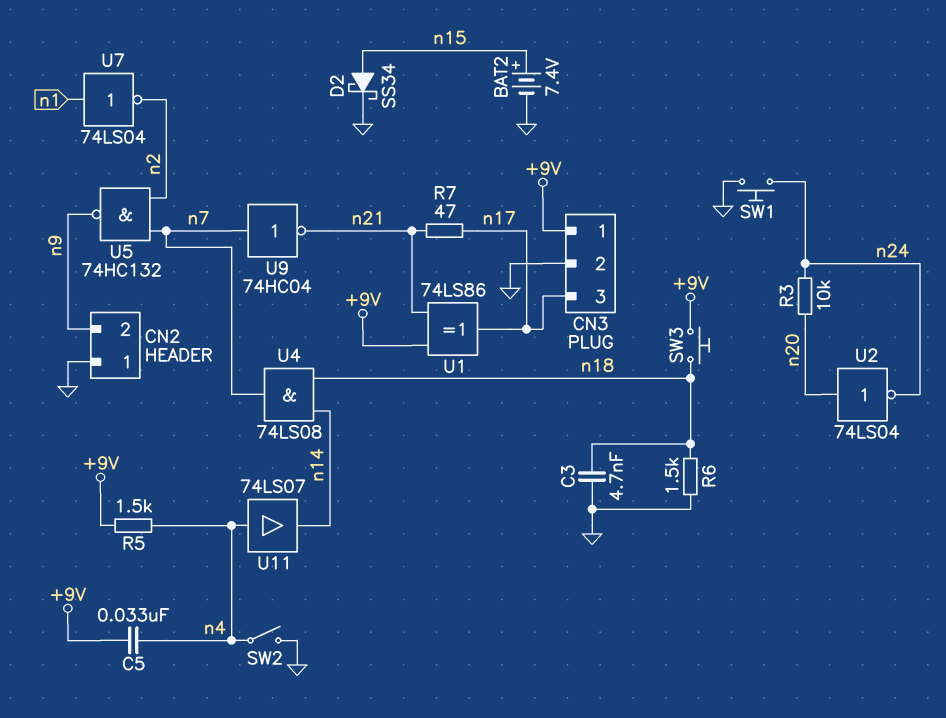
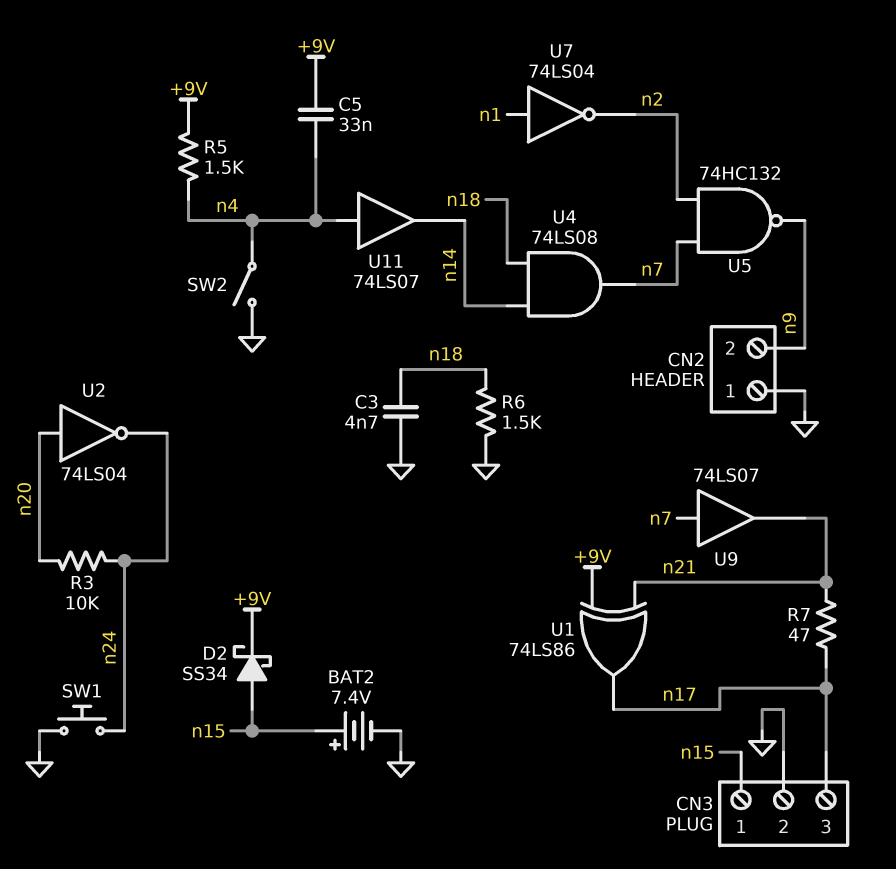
CN3 pin 1: +9V -> n15
D2: schottky SS34 (A n15, K GND) -> schottky SS34 (A n15, K +9V)
SW3: button (+9V, n18) -> none
U9: NOT 74HC04 (in n7, out n21) -> buffer 74LS07 (in n7, out n21)

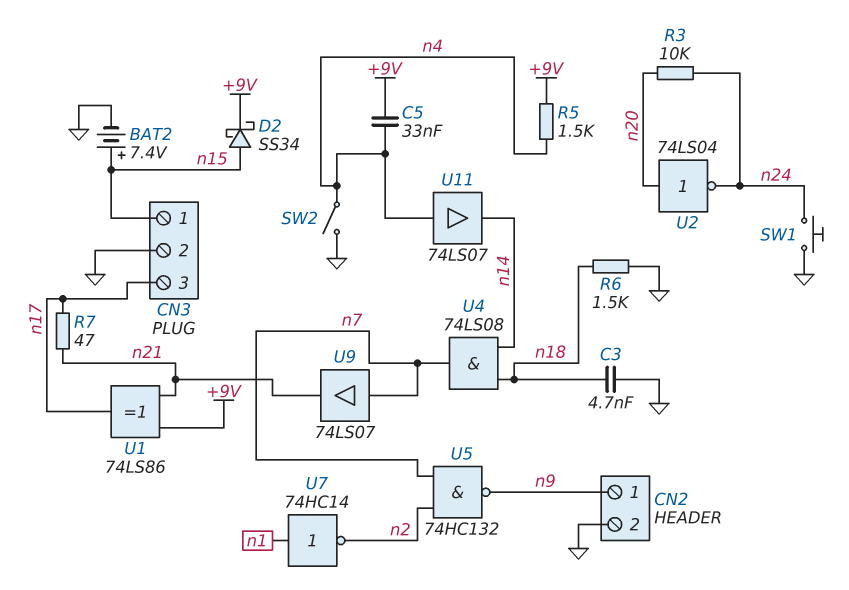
CN2 pin 1: GND -> n9
CN2 pin 2: n9 -> GND
U7: NOT 74LS04 (in n1, out n2) -> NOT 74HC14 (in n1, out n2)

